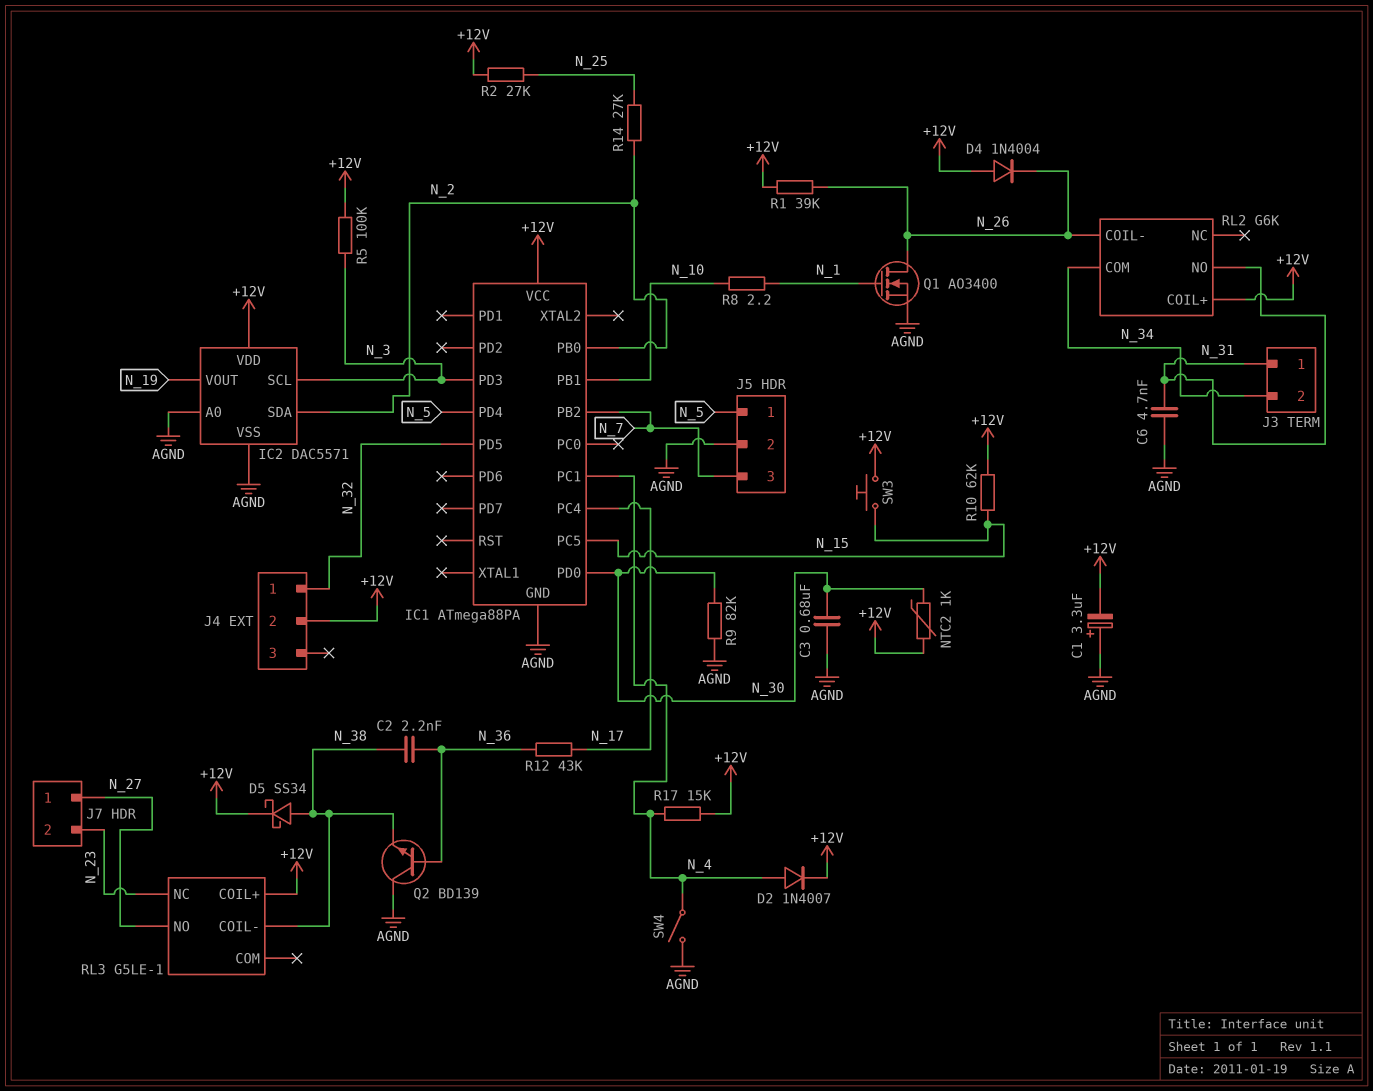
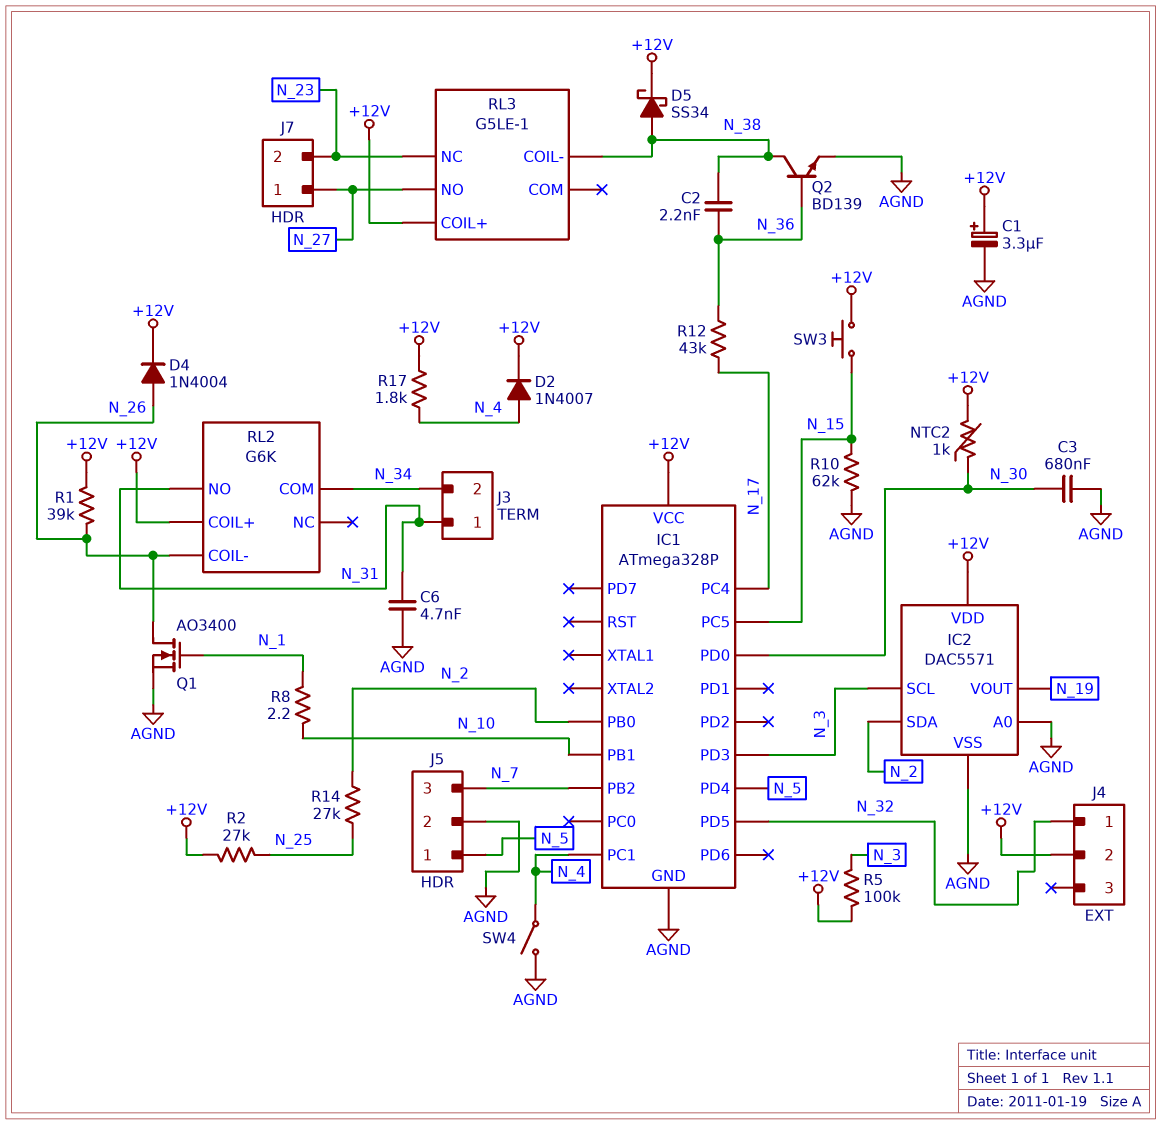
C1: 3.3uF (plus AGND, minus +12V) -> 3.3uF (plus +12V, minus AGND)
D4: diode 1N4004 (A +12V, K N_26) -> diode 1N4004 (A N_26, K +12V)
IC1: ATmega88PA -> ATmega328P
Q2: NPN BD139 (B N_36, C AGND, E N_38) -> NPN BD139 (B N_36, C N_38, E AGND)
R9: 82k (AGND, N_30) -> none
R10: 62k (+12V, N_15) -> 62k (AGND, N_15)
R17: 15k (+12V, N_4) -> 1.8k (+12V, N_4)

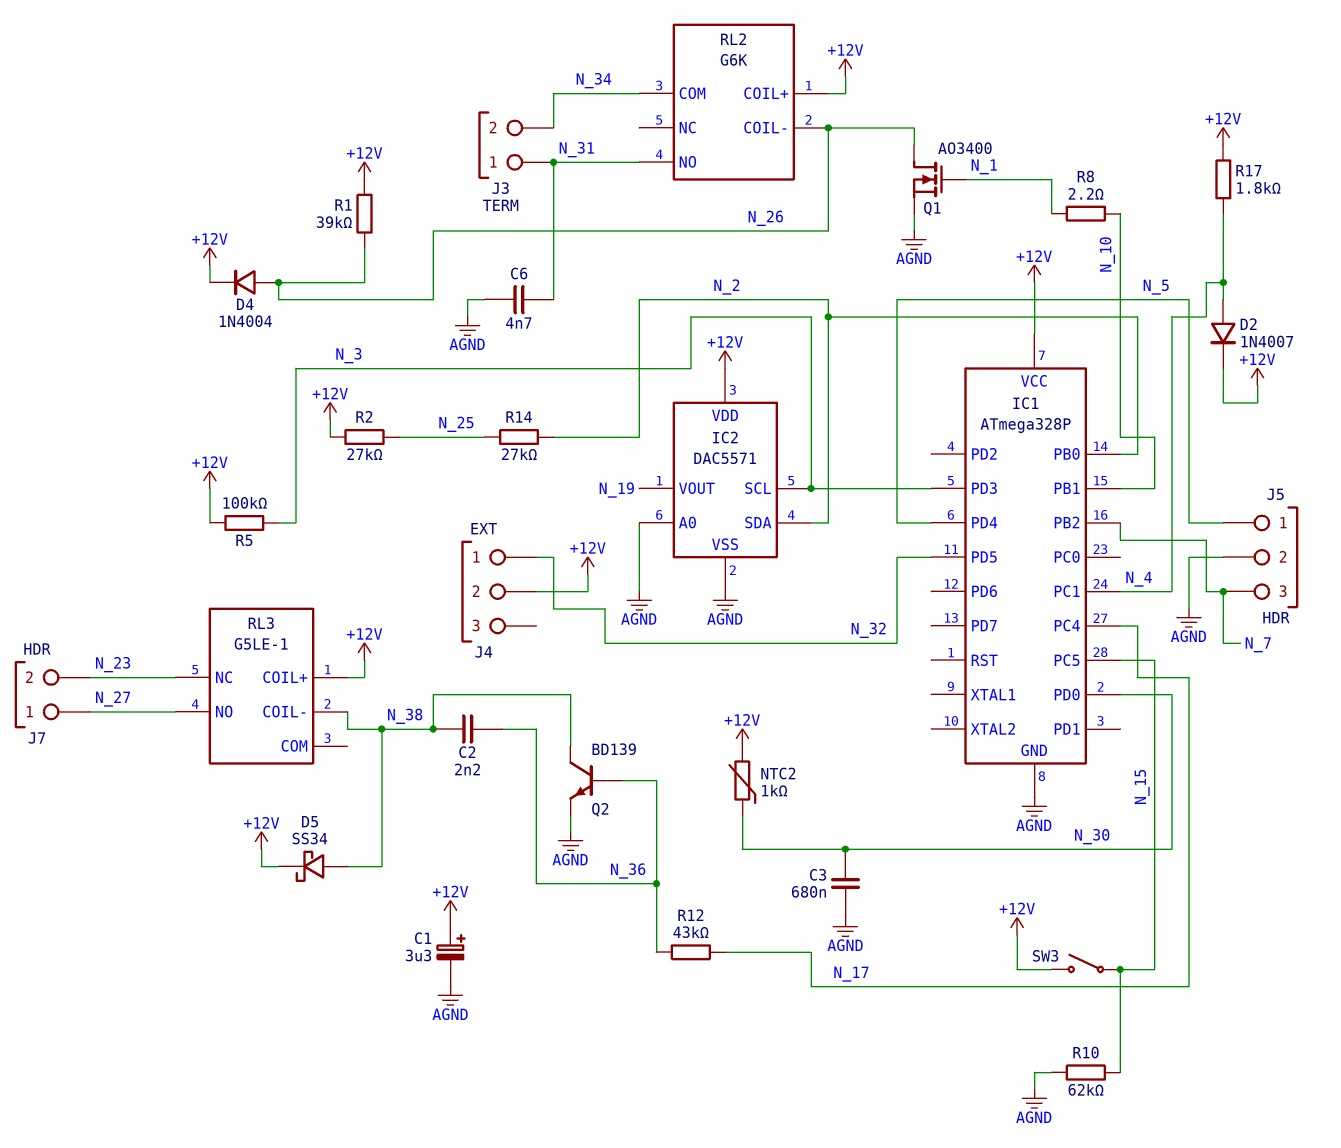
SW3: button (+12V, N_15) -> switch (+12V, N_15)
SW4: switch (AGND, N_4) -> none

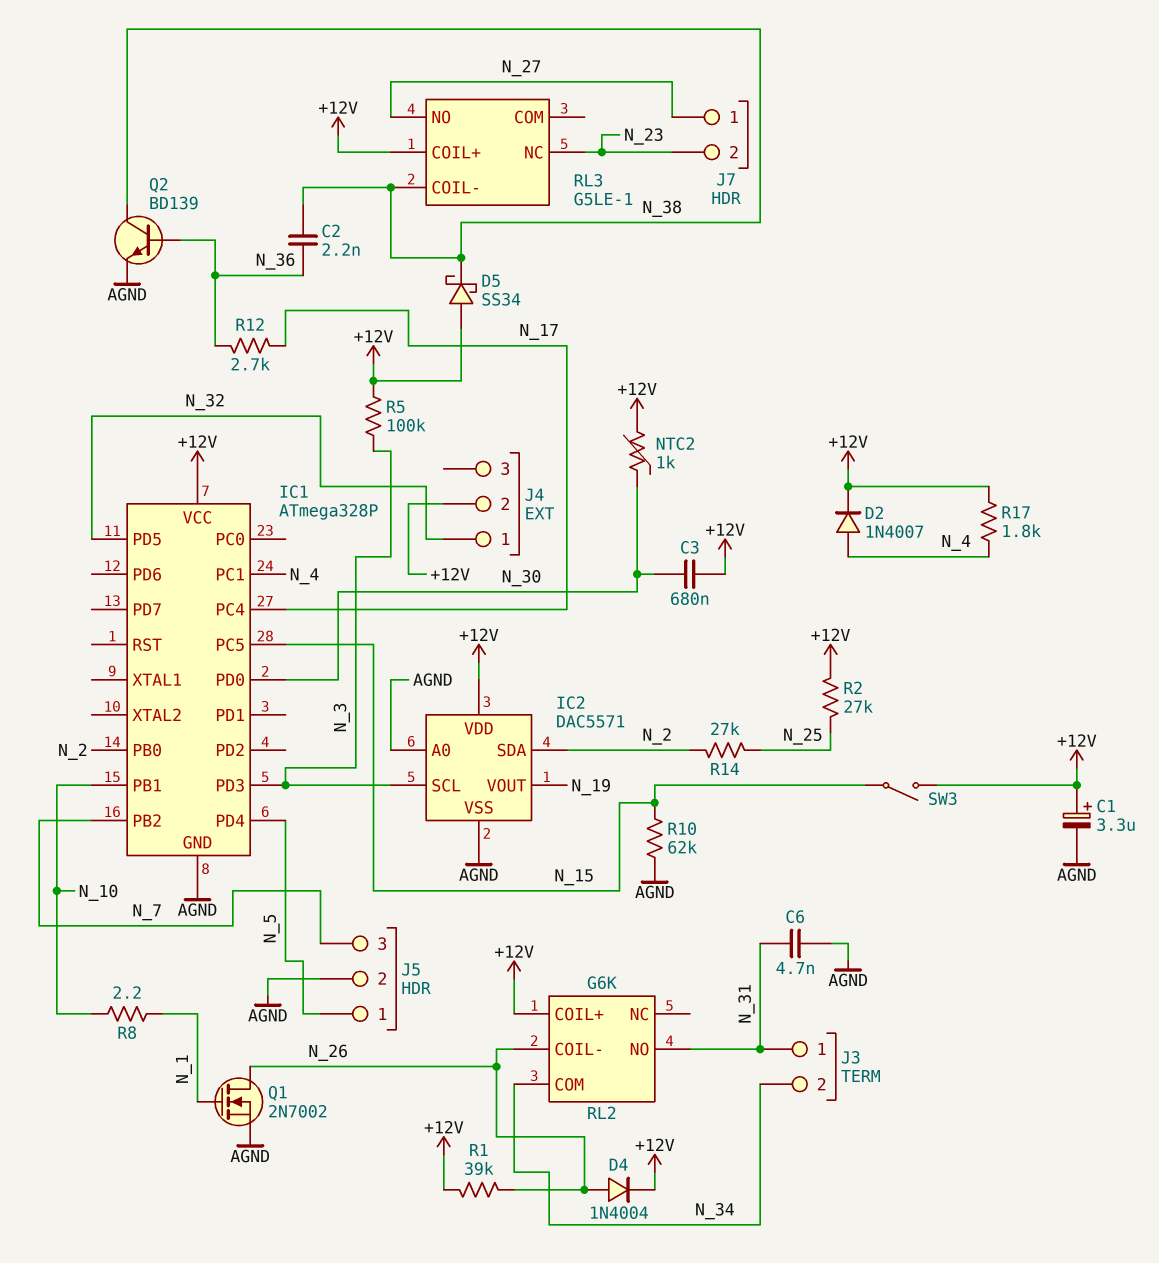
C3: 680nF (AGND, N_30) -> 680nF (+12V, N_30)
D5: schottky SS34 (A N_38, K +12V) -> schottky SS34 (A +12V, K N_38)
Q1: NMOS AO3400 (G N_1, D N_26, S AGND) -> NMOS 2N7002 (G N_1, D N_26, S AGND)
R12: 43k (N_17, N_36) -> 2.7k (N_17, N_36)

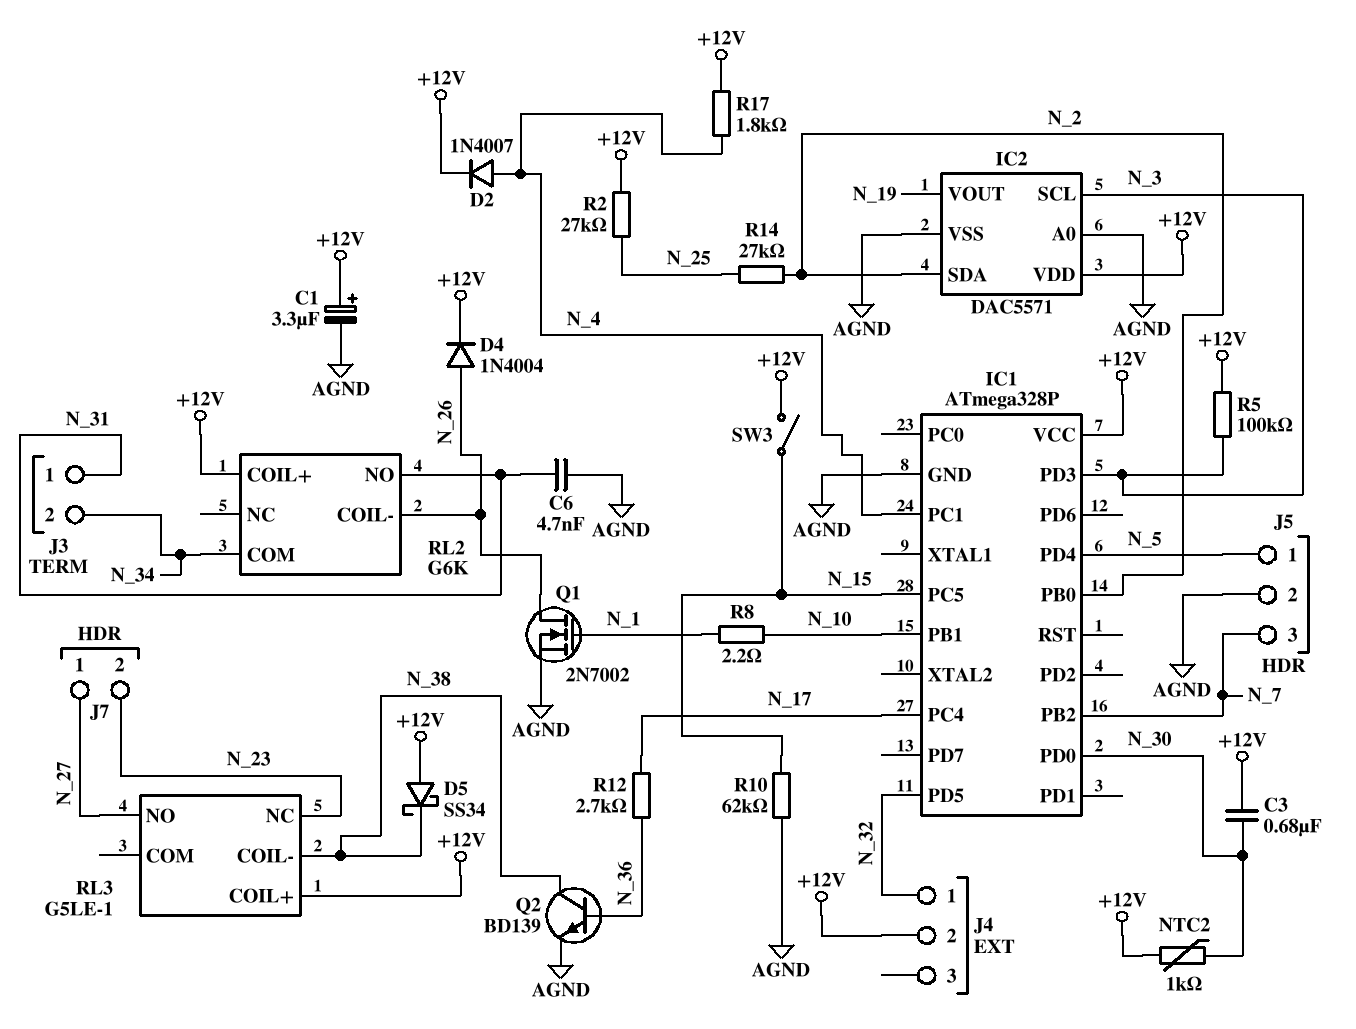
C2: 2.2nF (N_36, N_38) -> none
R1: 39k (+12V, N_26) -> none

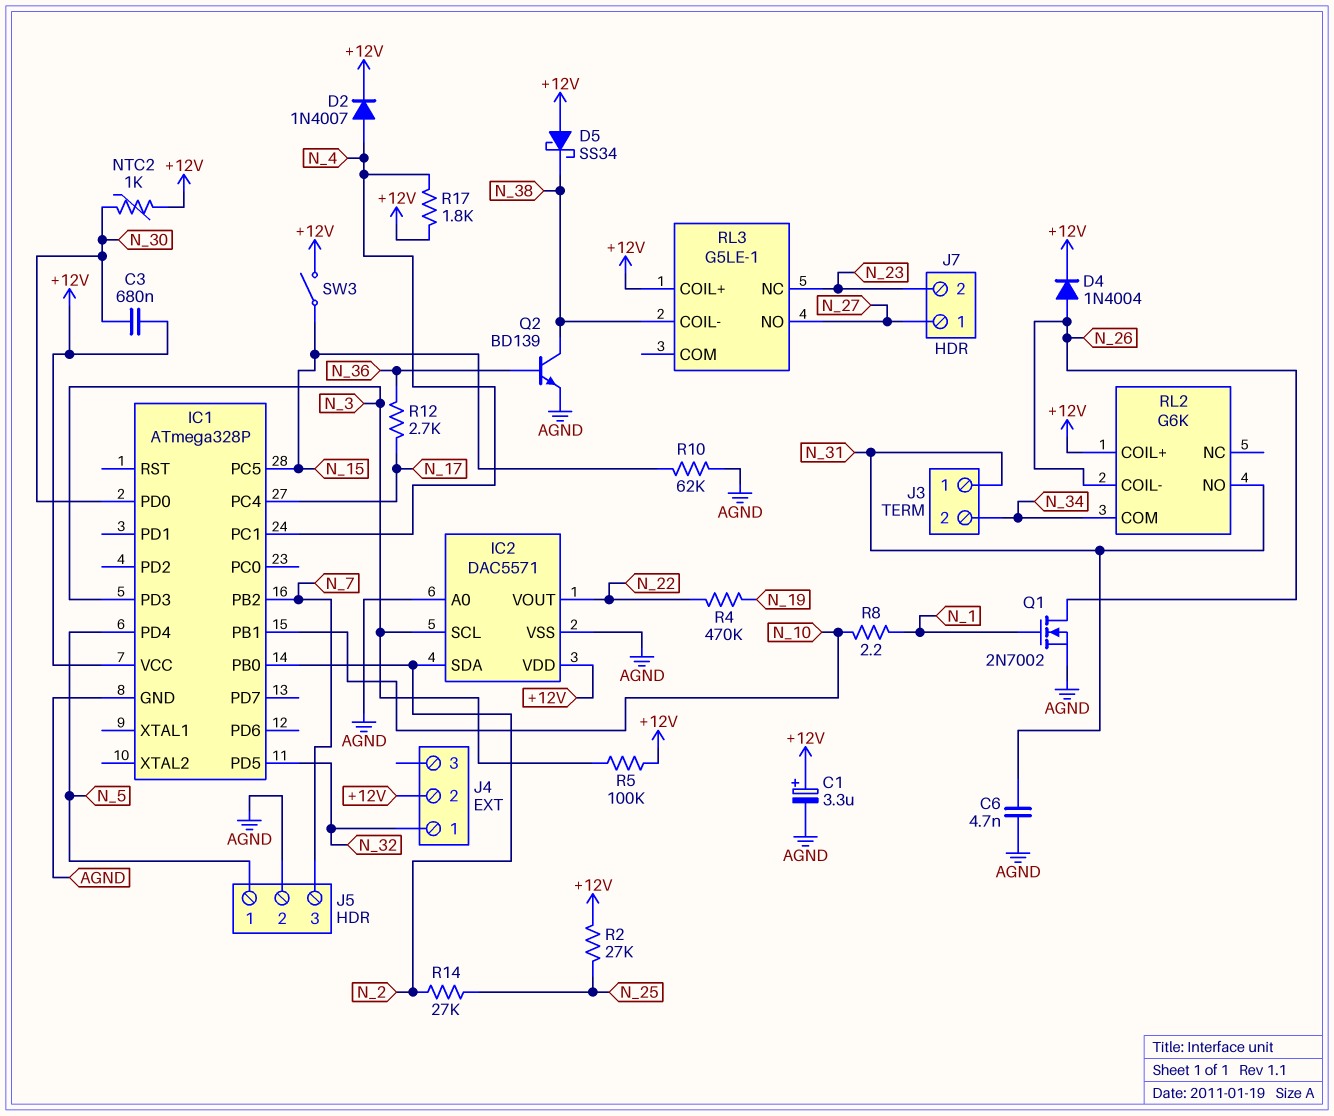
IC2 pin VOUT: N_19 -> N_22
R4: none -> 470k (N_19, N_22)

